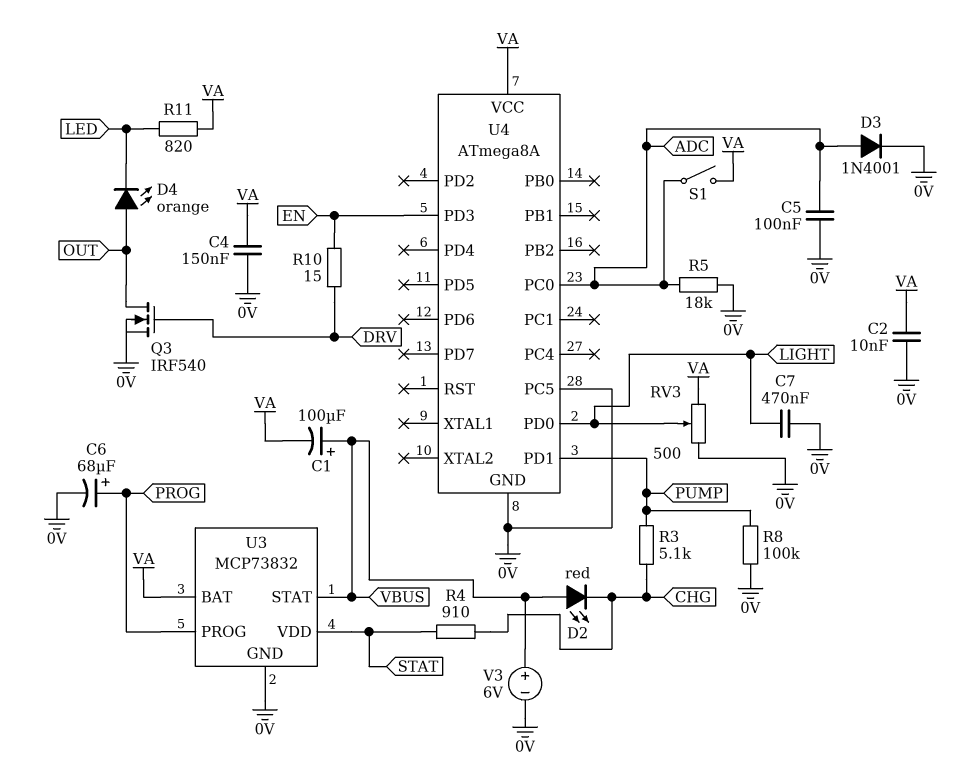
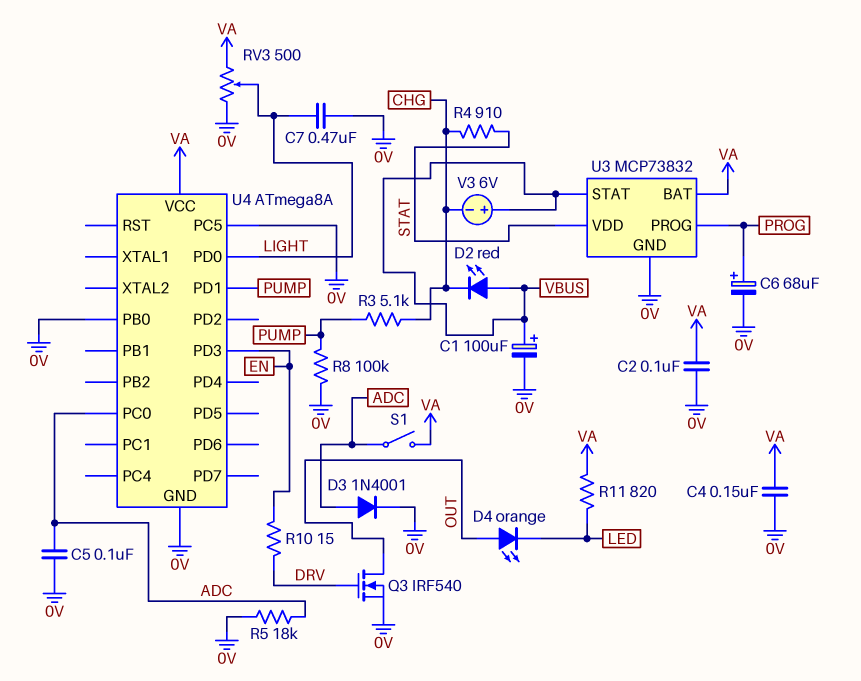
C1: 100uF (plus VBUS, minus VA) -> 100uF (plus VBUS, minus 0V)
C2: 10nF (0V, VA) -> 100nF (0V, VA)
U4 pin PB0: none -> 0V
V3: 6V (plus VBUS, minus 0V) -> 6V (plus VBUS, minus CHG)

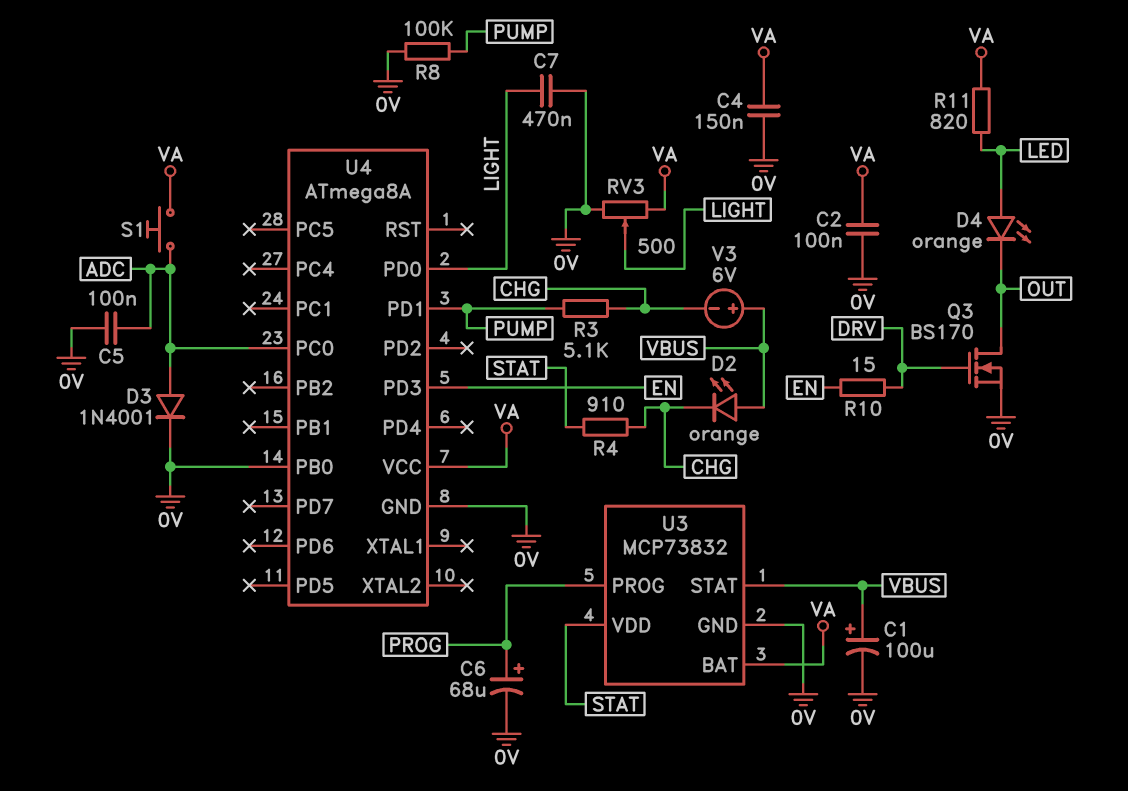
D2: LED red (A VBUS, K CHG) -> LED orange (A VBUS, K CHG)
D4: LED orange (A OUT, K LED) -> LED orange (A LED, K OUT)
Q3: NMOS IRF540 (G DRV, D OUT, S 0V) -> NMOS BS170 (G DRV, D OUT, S 0V)
R5: 18k (0V, ADC) -> none
S1: switch (ADC, VA) -> button (ADC, VA)
U4 pin PC5: 0V -> none

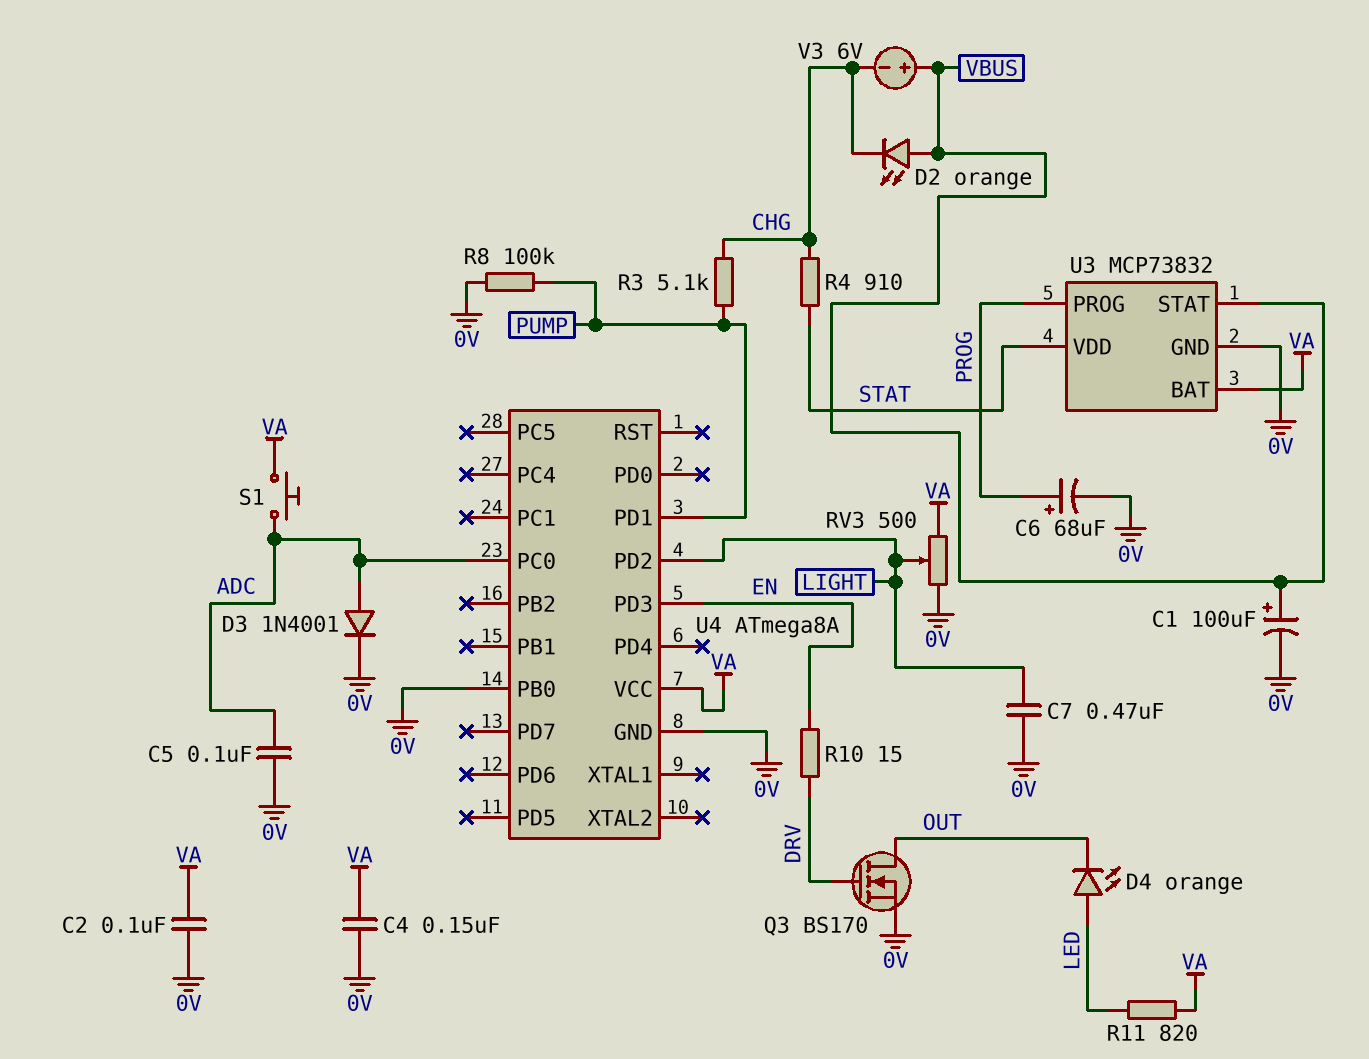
U4 pin PD0: LIGHT -> none
U4 pin PD2: none -> LIGHT

